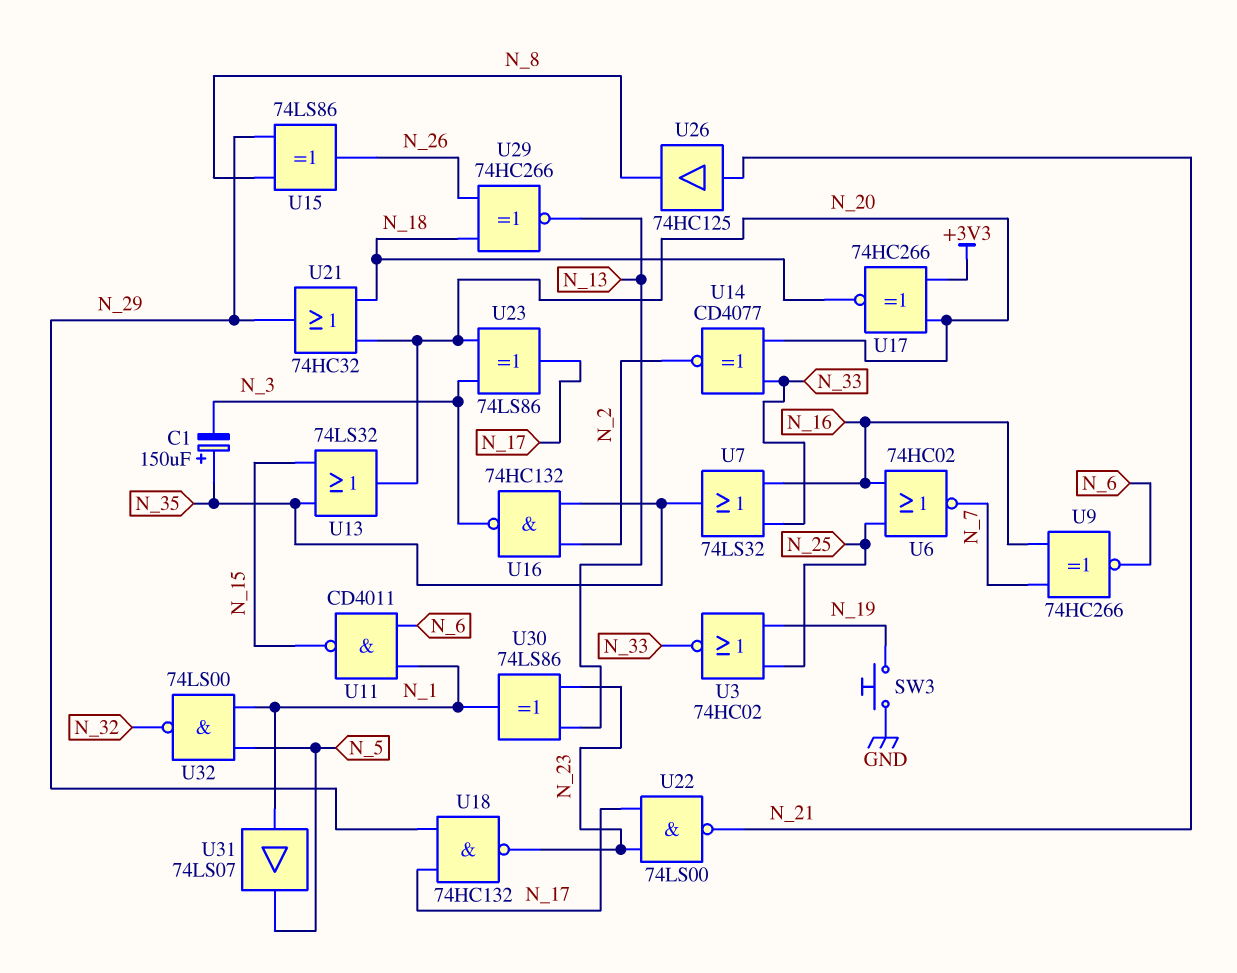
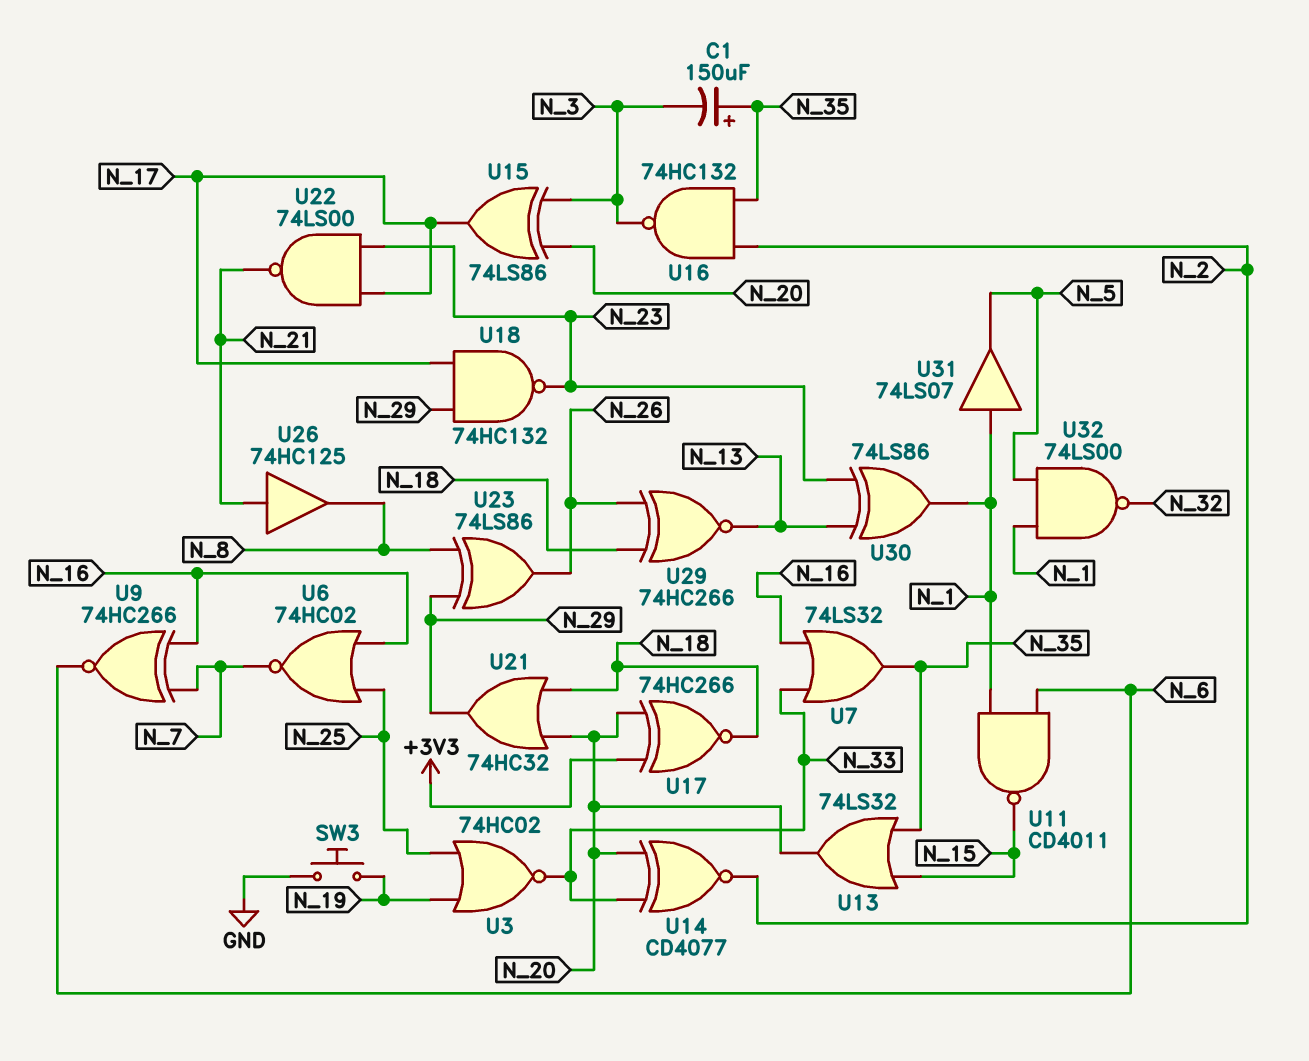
U15: XOR 74LS86 (in N_8, in N_29, out N_26) -> XOR 74LS86 (in N_3, in N_20, out N_17)
U23: XOR 74LS86 (in N_3, in N_20, out N_17) -> XOR 74LS86 (in N_8, in N_29, out N_26)

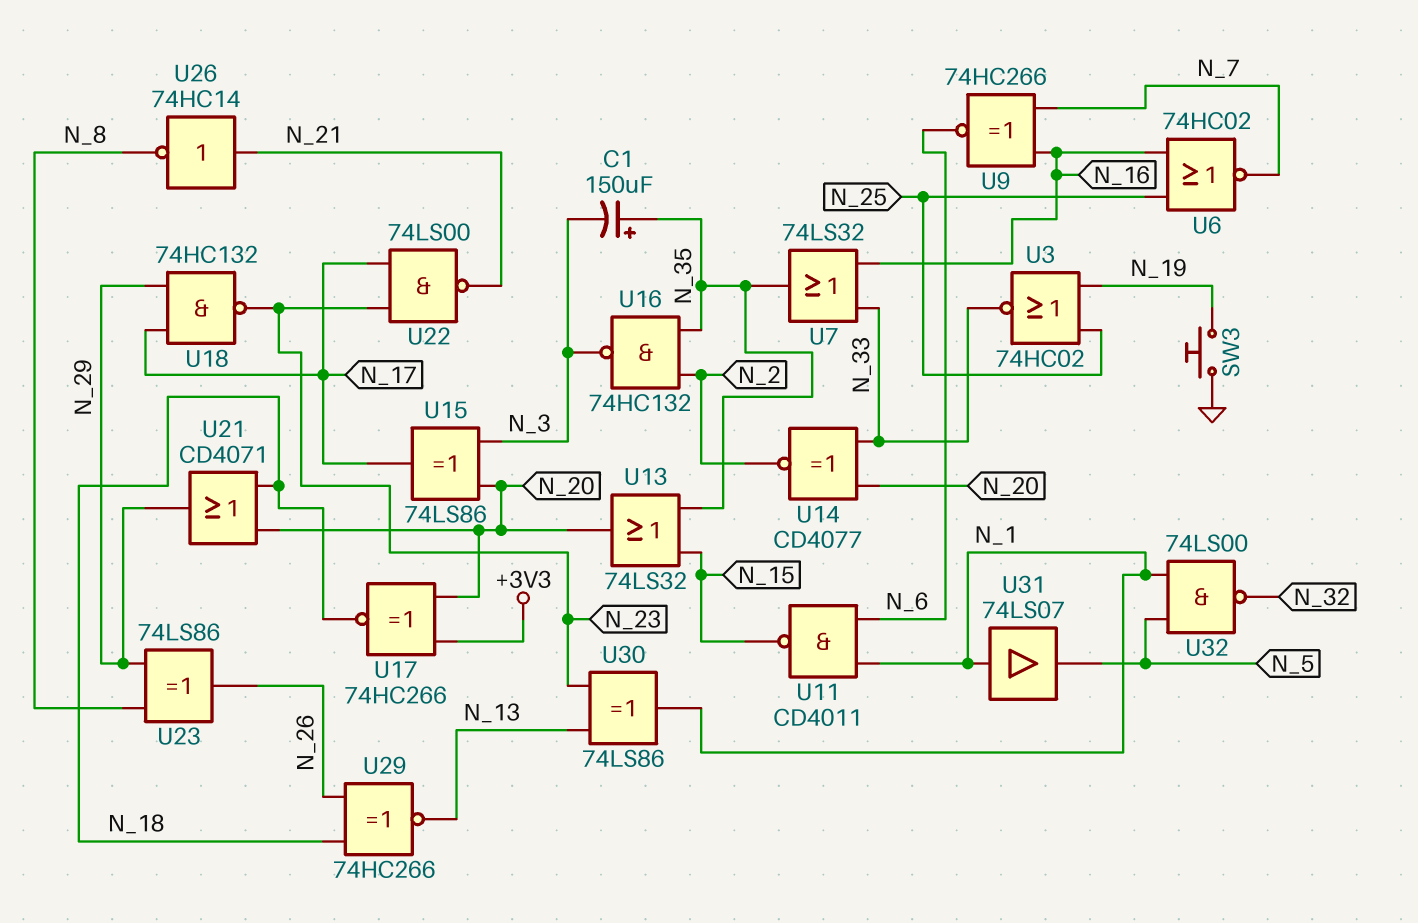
U21: OR 74HC32 (in N_18, in N_20, out N_29) -> OR CD4071 (in N_18, in N_20, out N_29)
U26: buffer 74HC125 (in N_21, out N_8) -> NOT 74HC14 (in N_21, out N_8)

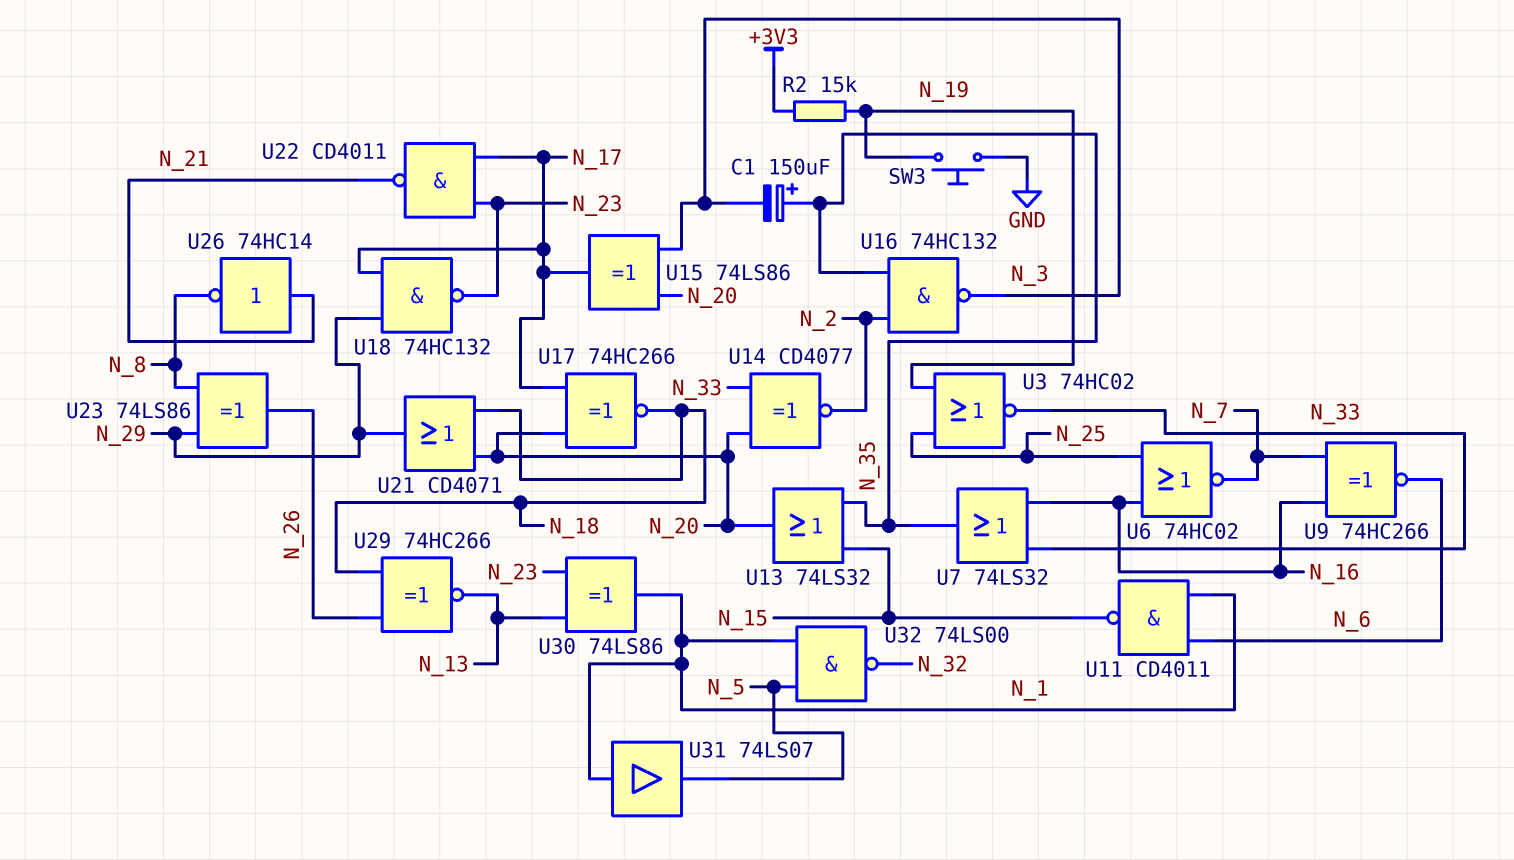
R2: none -> 15k (+3V3, N_19)
U17: XNOR 74HC266 (in +3V3, in N_20, out N_18) -> XNOR 74HC266 (in N_17, in N_20, out N_18)
U22: NAND 74LS00 (in N_17, in N_23, out N_21) -> NAND CD4011 (in N_17, in N_23, out N_21)

